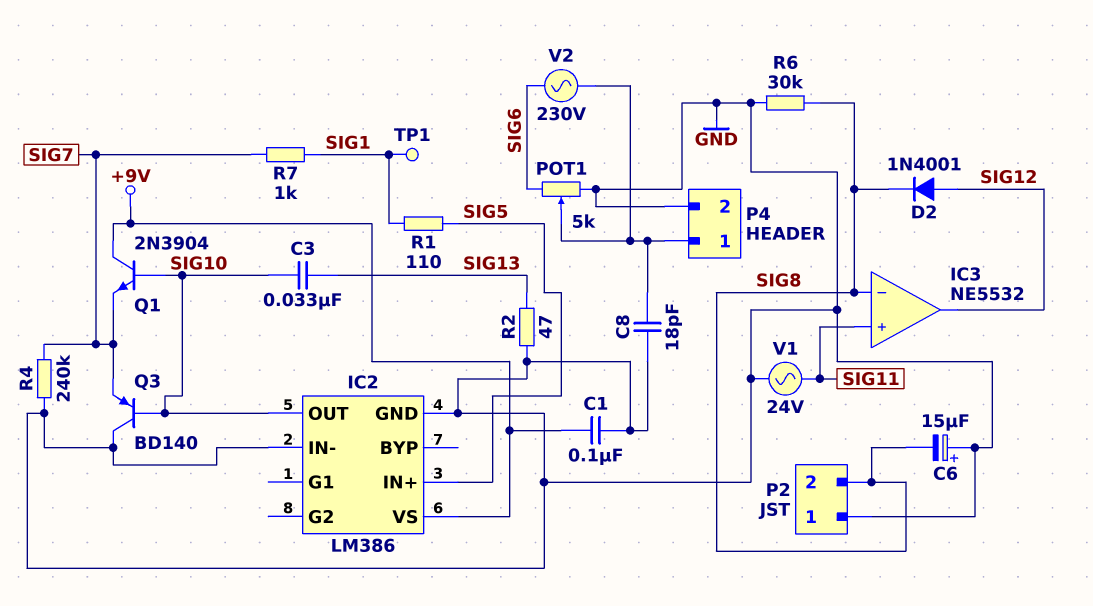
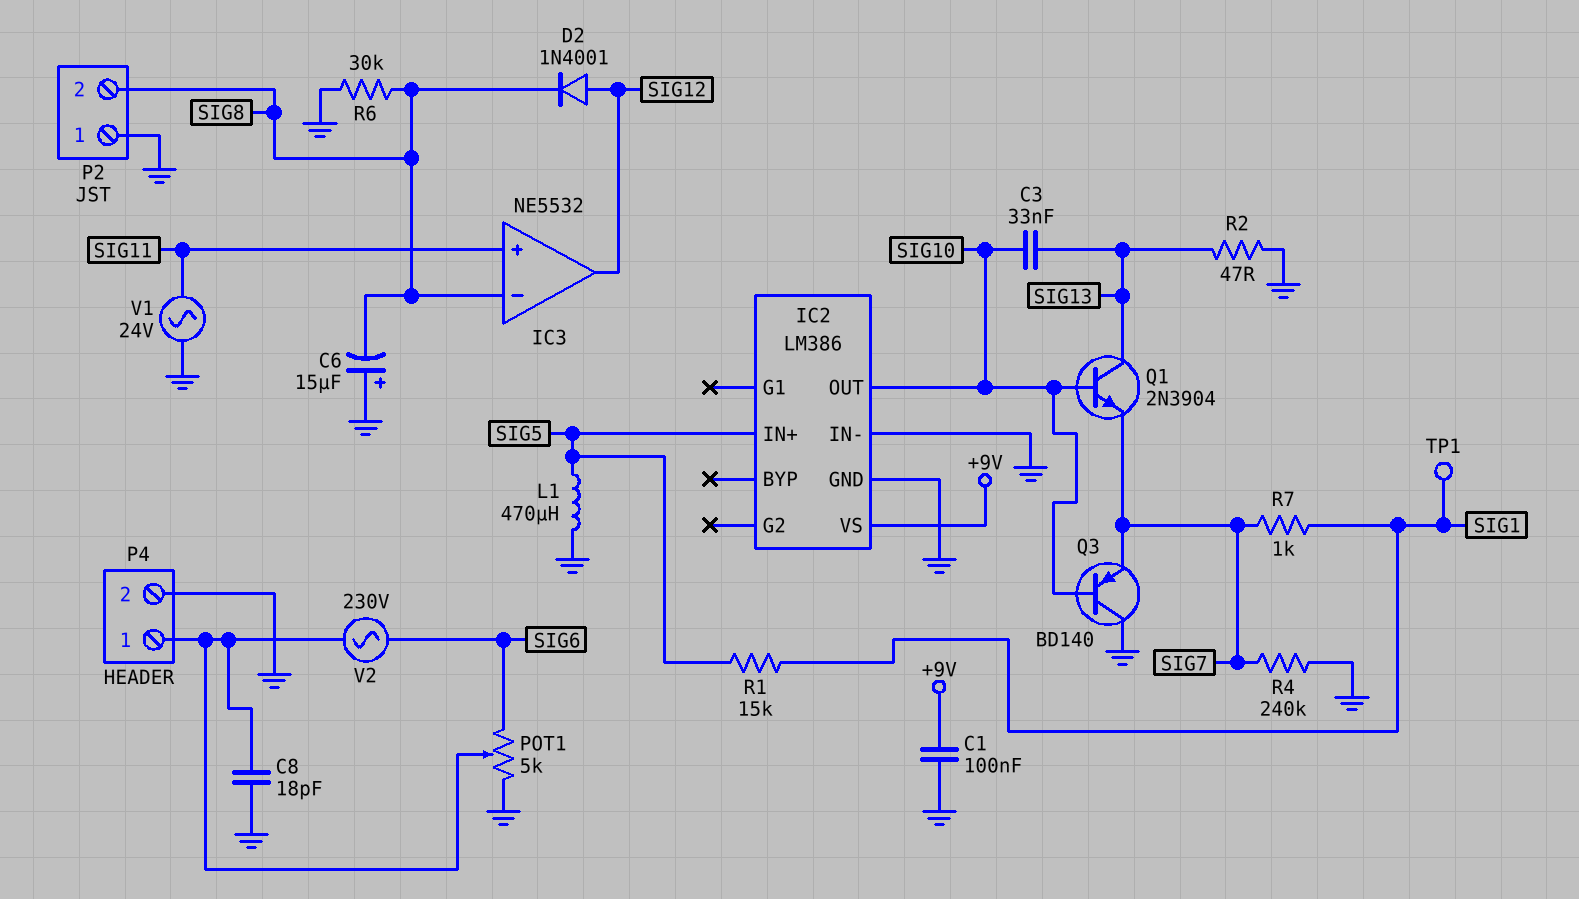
L1: none -> 470uH (GND, SIG5)
Q1: NPN 2N3904 (B SIG10, C +9V, E SIG7) -> NPN 2N3904 (B SIG10, C SIG13, E SIG7)
R1: 110 (SIG1, SIG5) -> 15k (SIG1, SIG5)

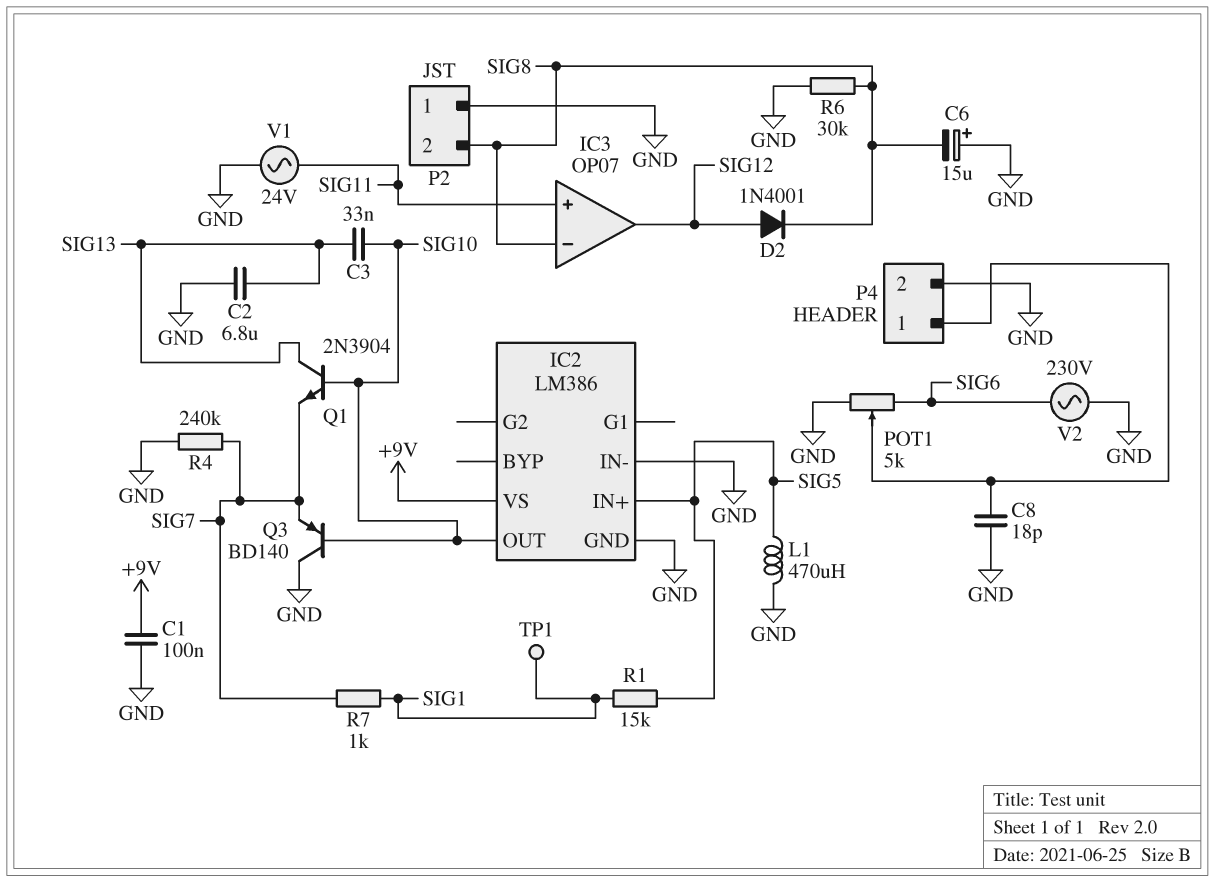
C2: none -> 6.8uF (GND, SIG13)
IC3: NE5532 -> OP07
R2: 47 (GND, SIG13) -> none
V2: AC 230V (P4/1, SIG6) -> AC 230V (GND, SIG6)

